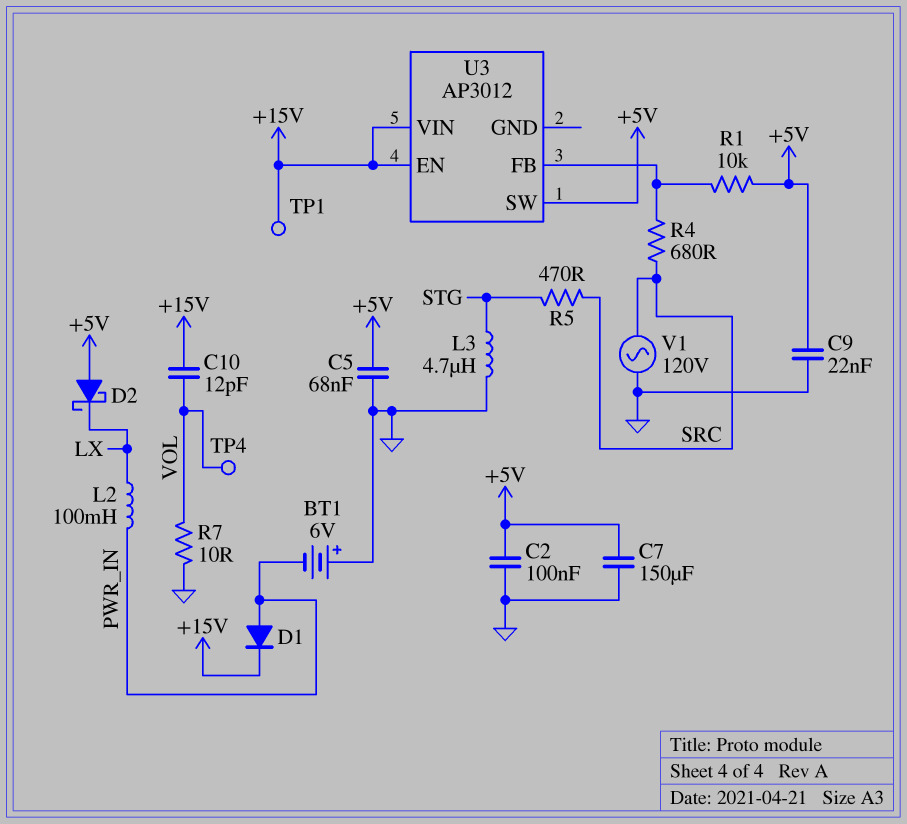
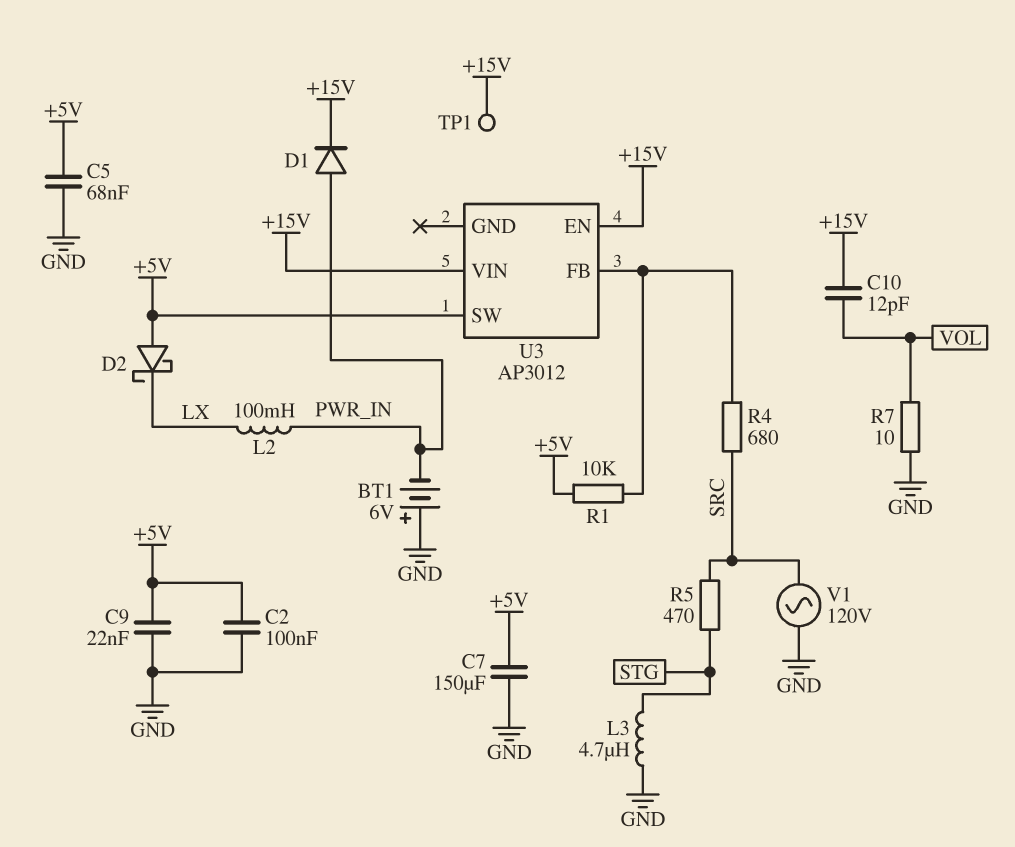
TP4: test point (VOL) -> none

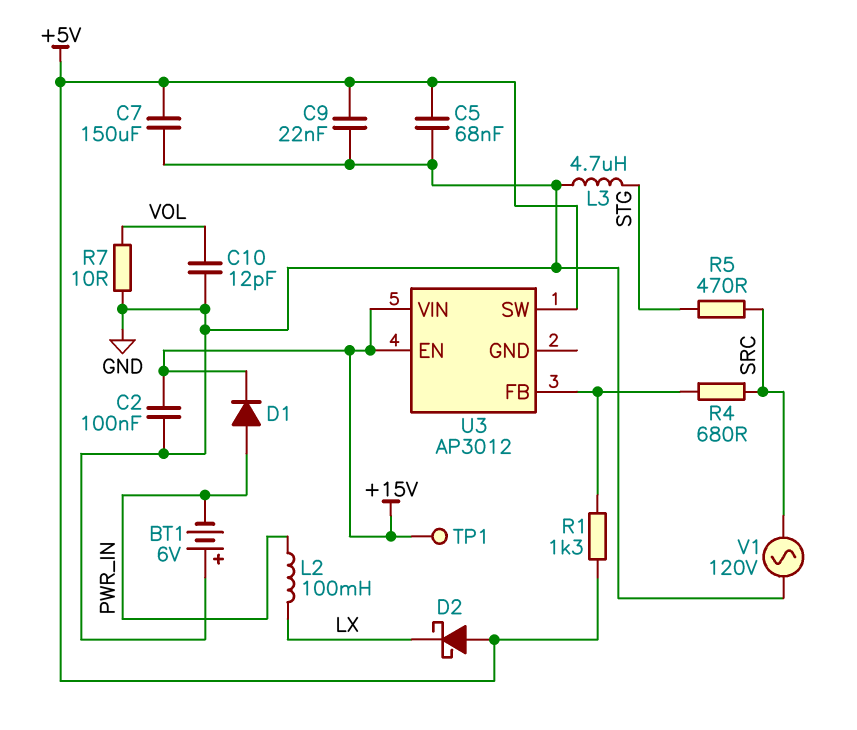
C2: 100nF (+5V, GND) -> 100nF (+15V, GND)
C10: 12pF (+15V, VOL) -> 12pF (GND, VOL)
R1: 10k (+5V, U3/FB) -> 1.3k (+5V, U3/FB)

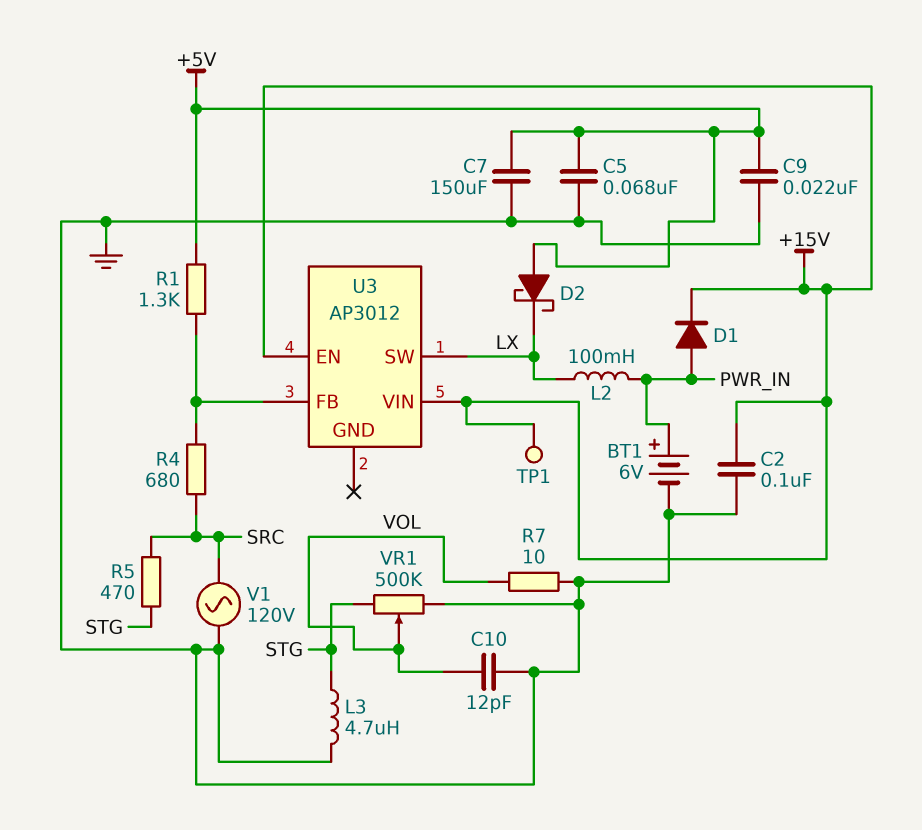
BT1: 6V (plus GND, minus PWR_IN) -> 6V (plus PWR_IN, minus GND)
U3 pin SW: +5V -> LX
VR1: none -> 500k (GND, STG, wiper VOL)

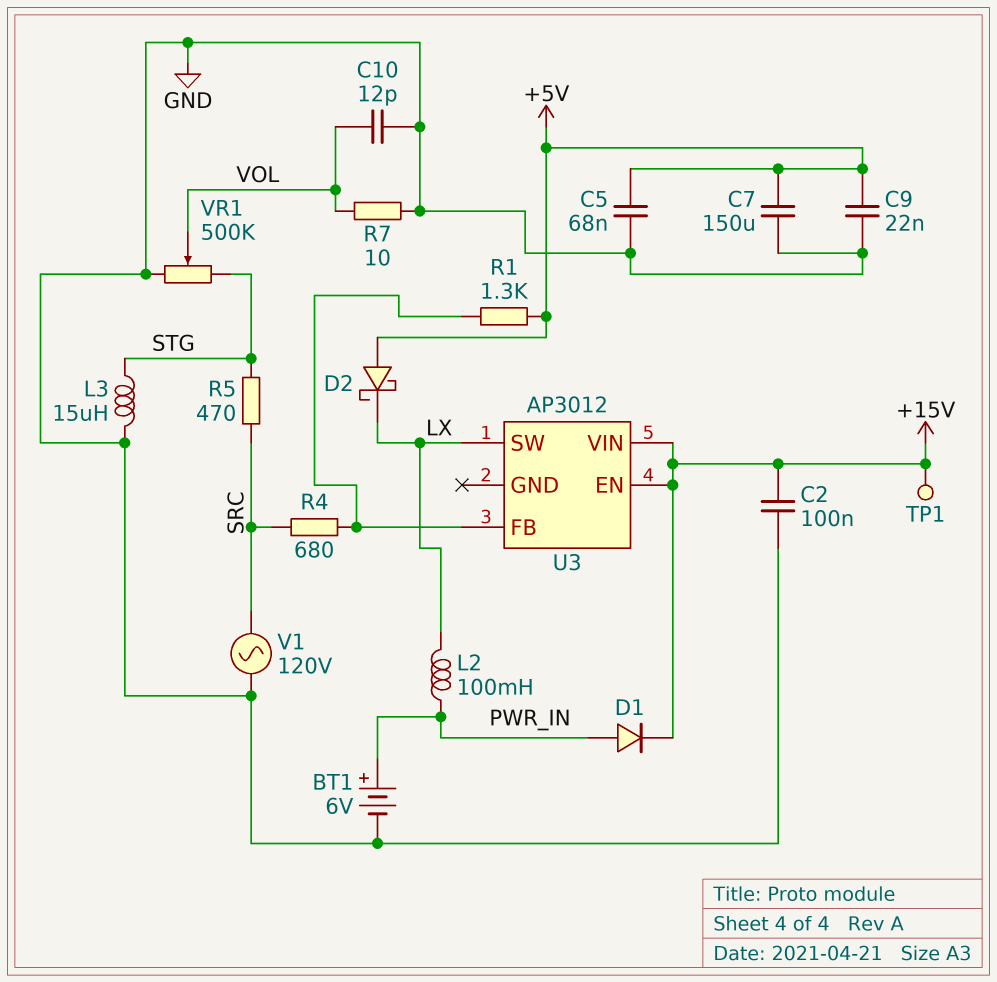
L3: 4.7uH (GND, STG) -> 15uH (GND, STG)

